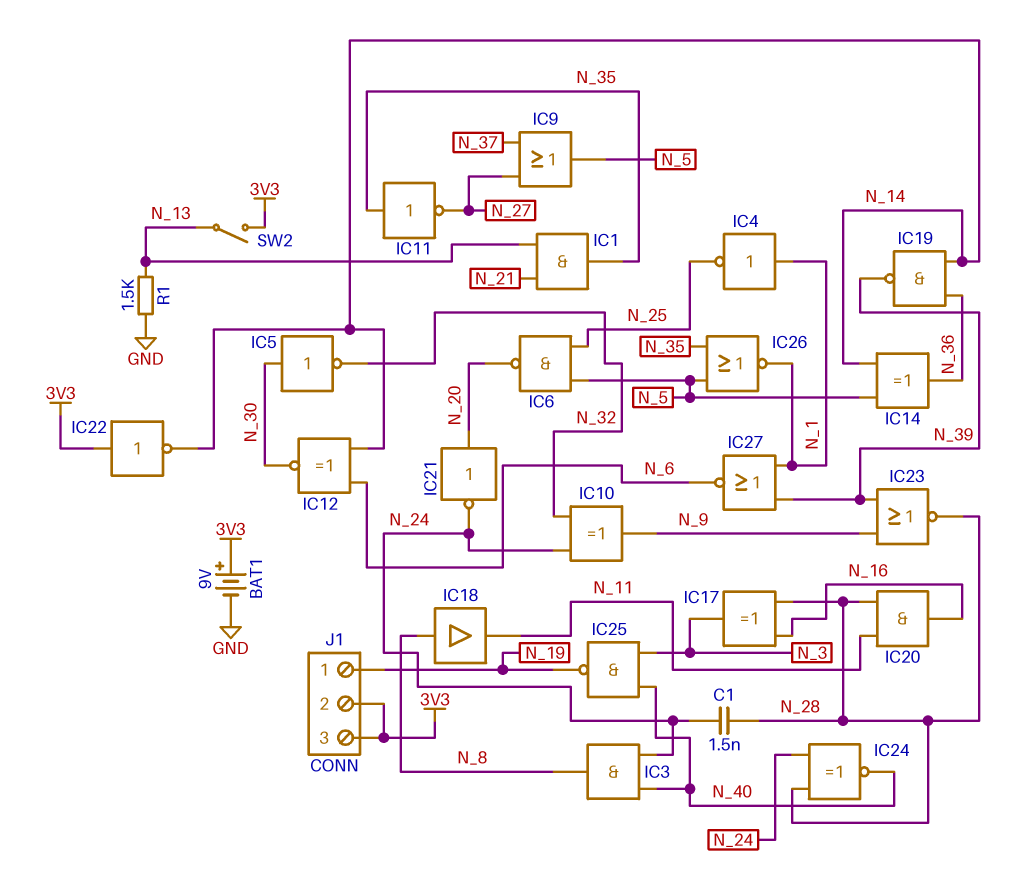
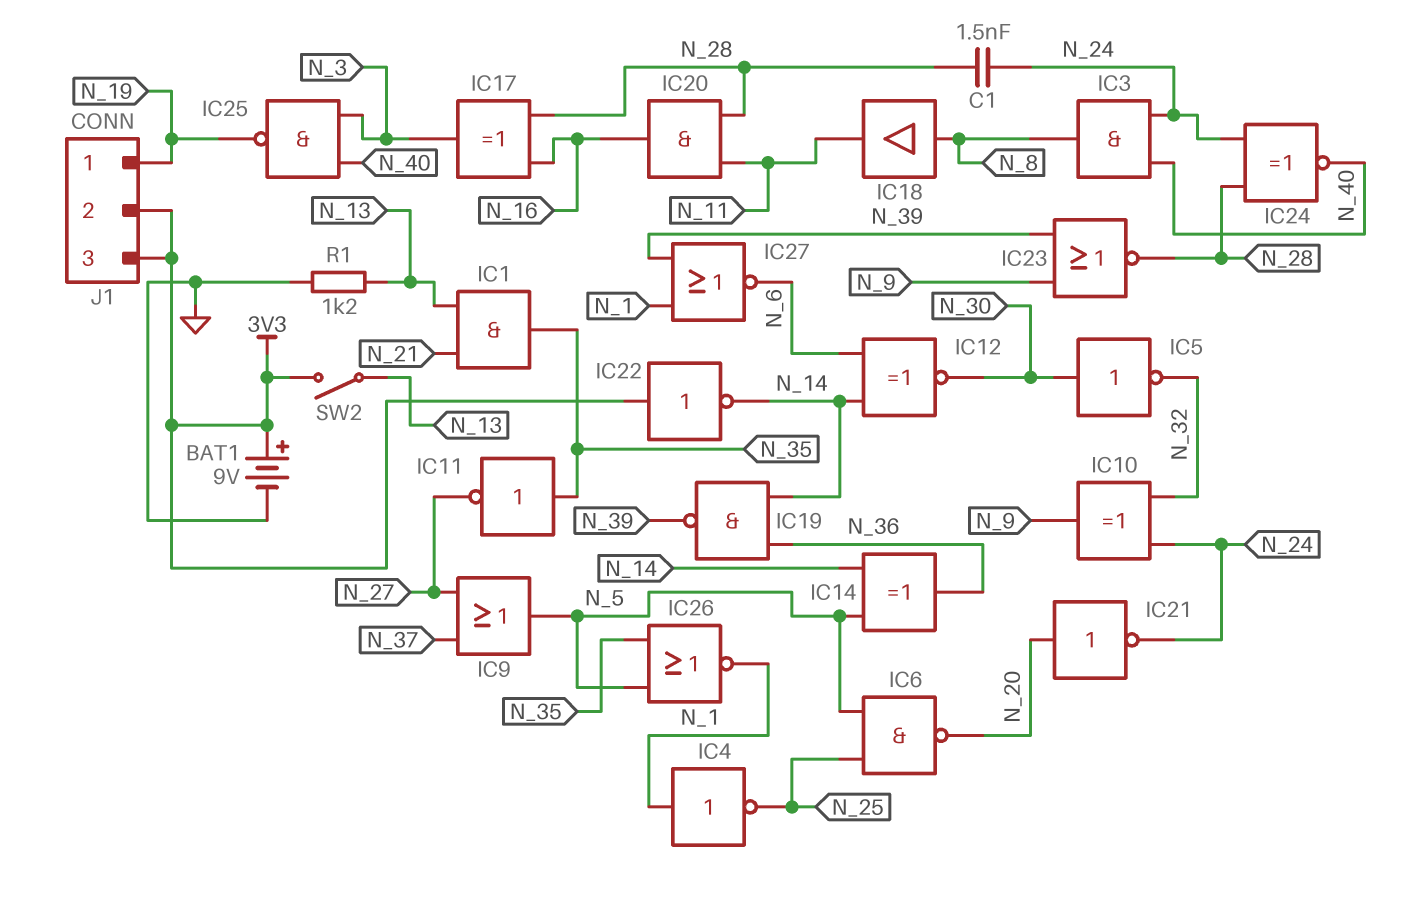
R1: 1.5k (GND, N_13) -> 1.2k (GND, N_13)

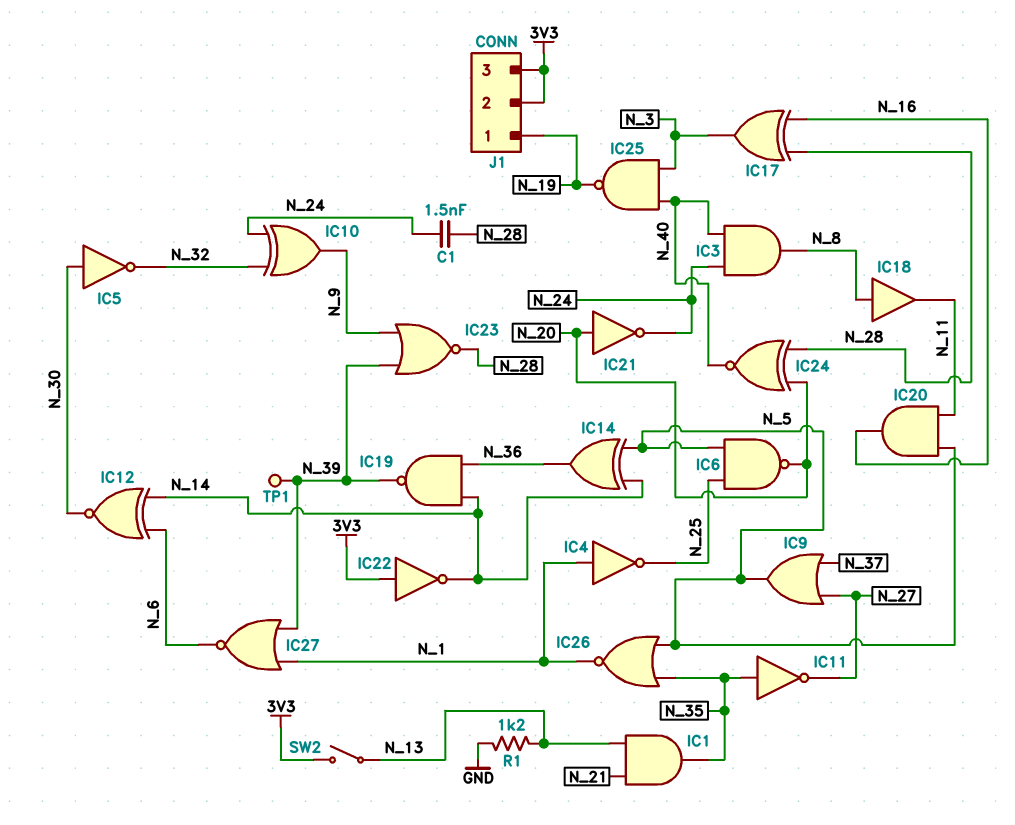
BAT1: 9V (plus 3V3, minus GND) -> none
IC20: AND (in N_11, in N_28, out N_16) -> AND (in N_5, in N_11, out N_16)
IC24: XNOR (in N_24, in N_28, out N_40) -> XNOR (in N_20, in N_28, out N_40)
TP1: none -> test point (N_39)

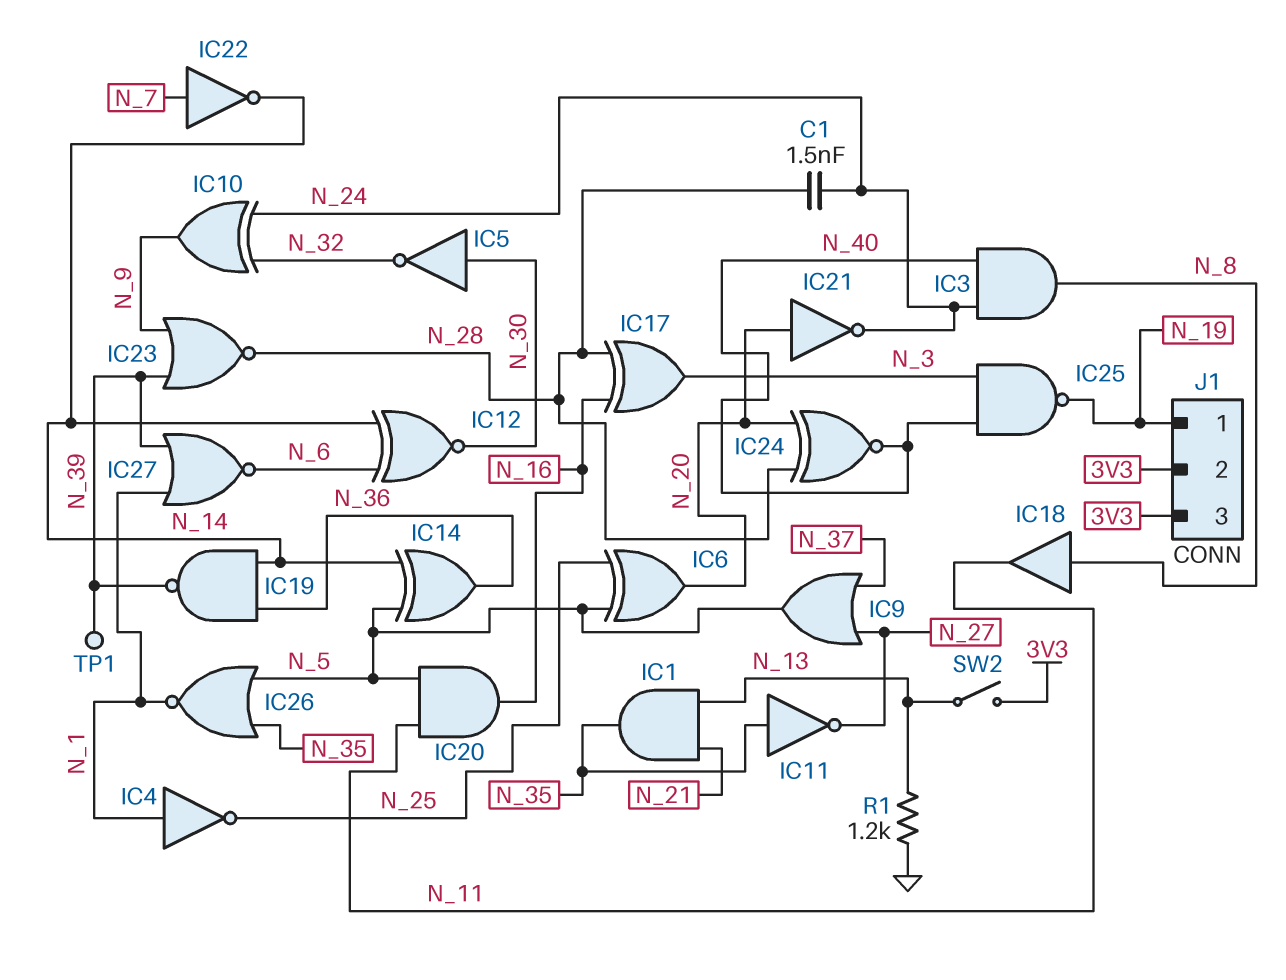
IC6: NAND (in N_5, in N_25, out N_20) -> XOR (in N_5, in N_25, out N_20)
IC22: NOT (in 3V3, out N_14) -> NOT (in N_7, out N_14)

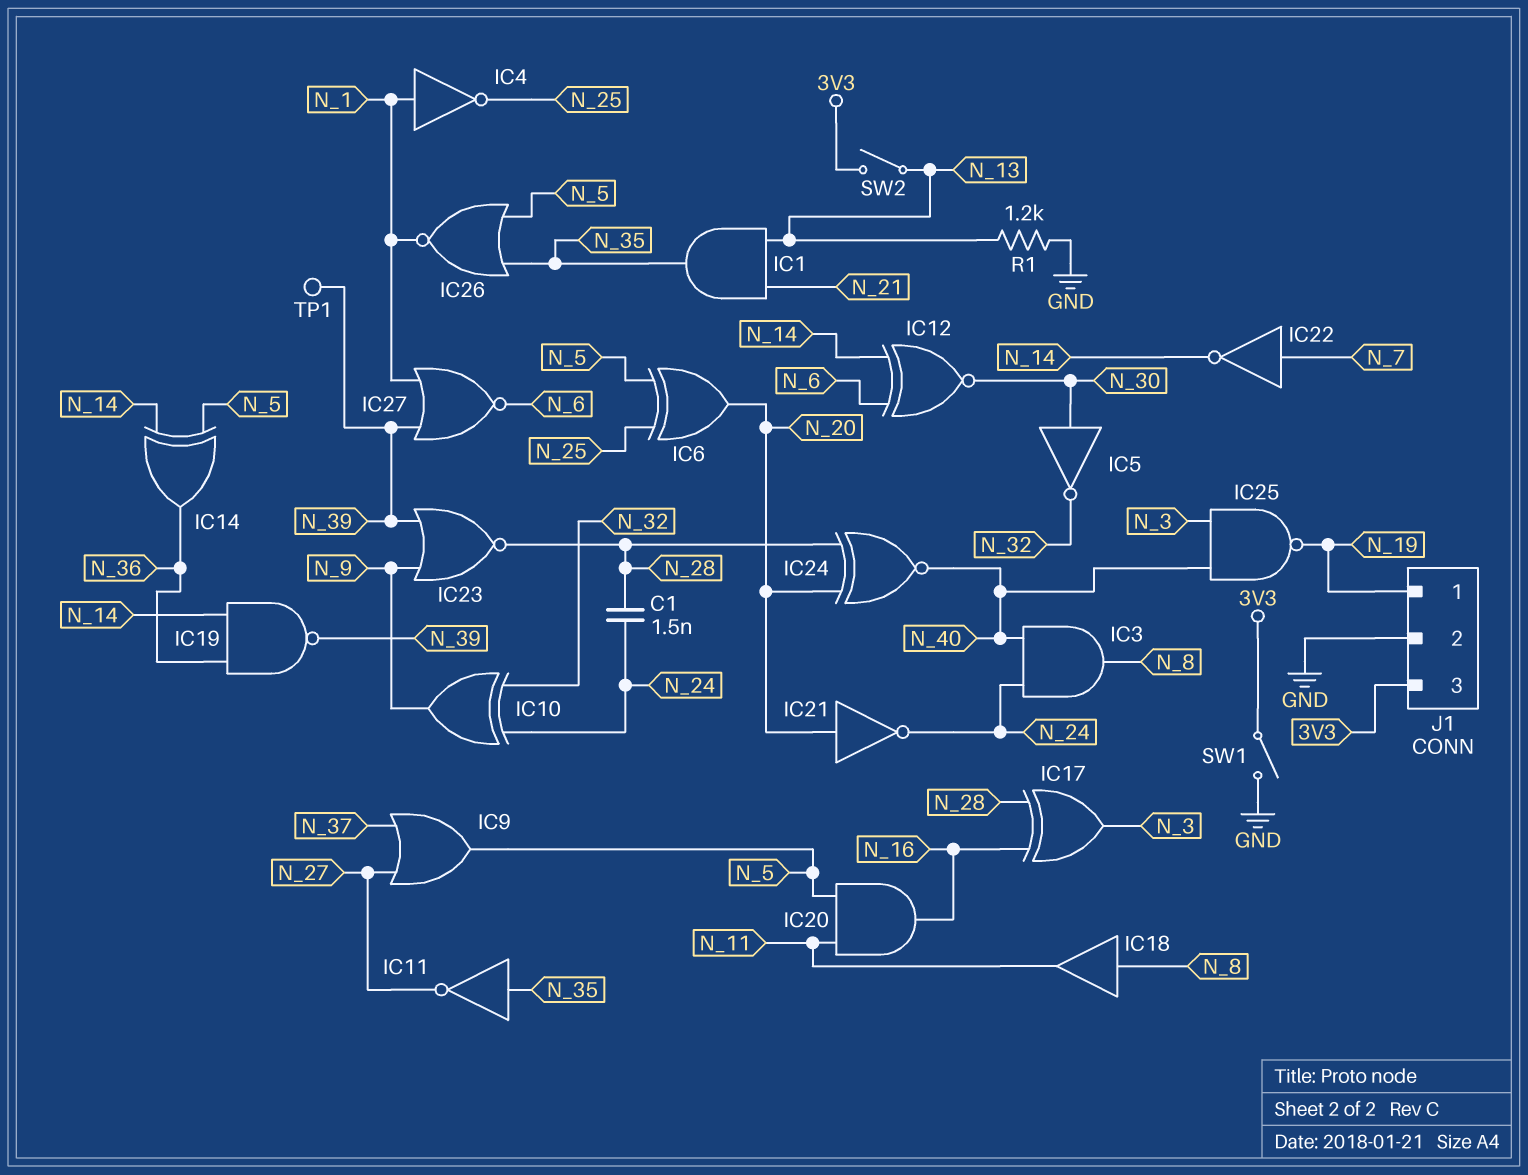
J1 pin 2: 3V3 -> GND
SW1: none -> switch (3V3, GND)

